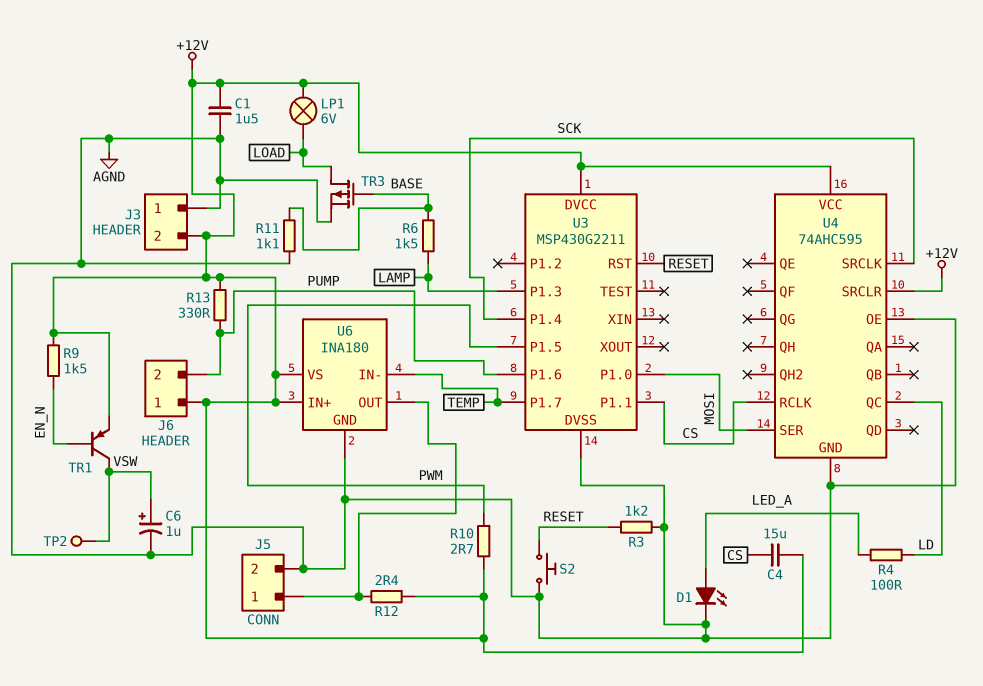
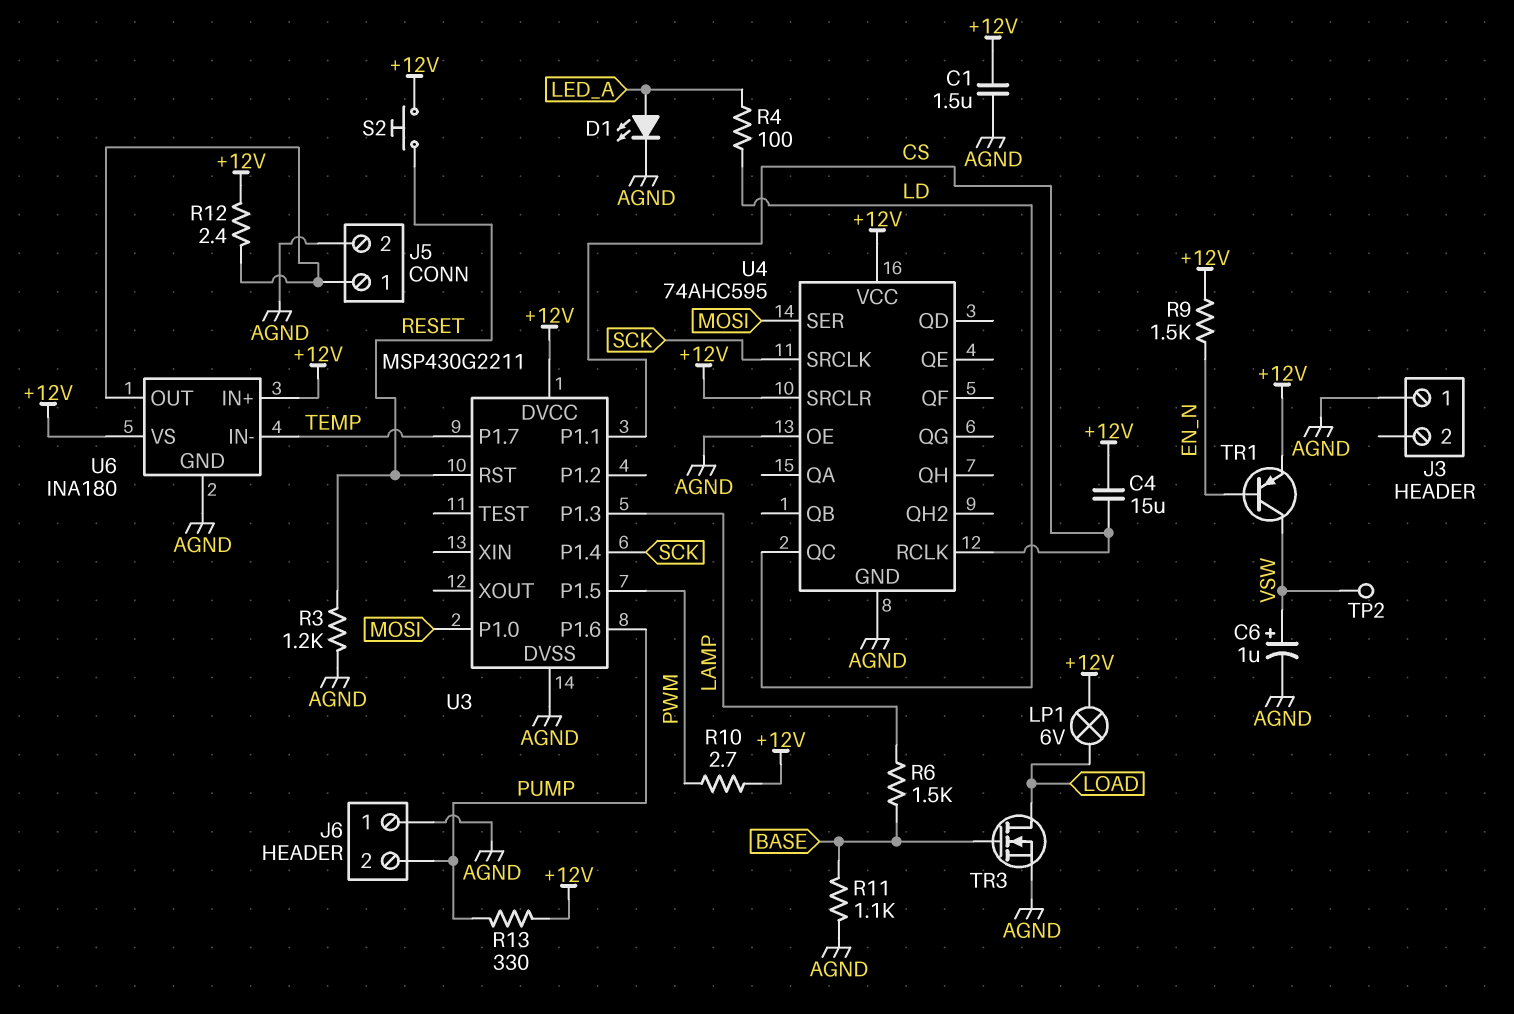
J3 pin 2: +12V -> none
J6 pin 1: +12V -> AGND
S2: button (AGND, RESET) -> button (+12V, RESET)
TR3: PMOS (G BASE, D LOAD, S AGND) -> NMOS (G BASE, D LOAD, S AGND)

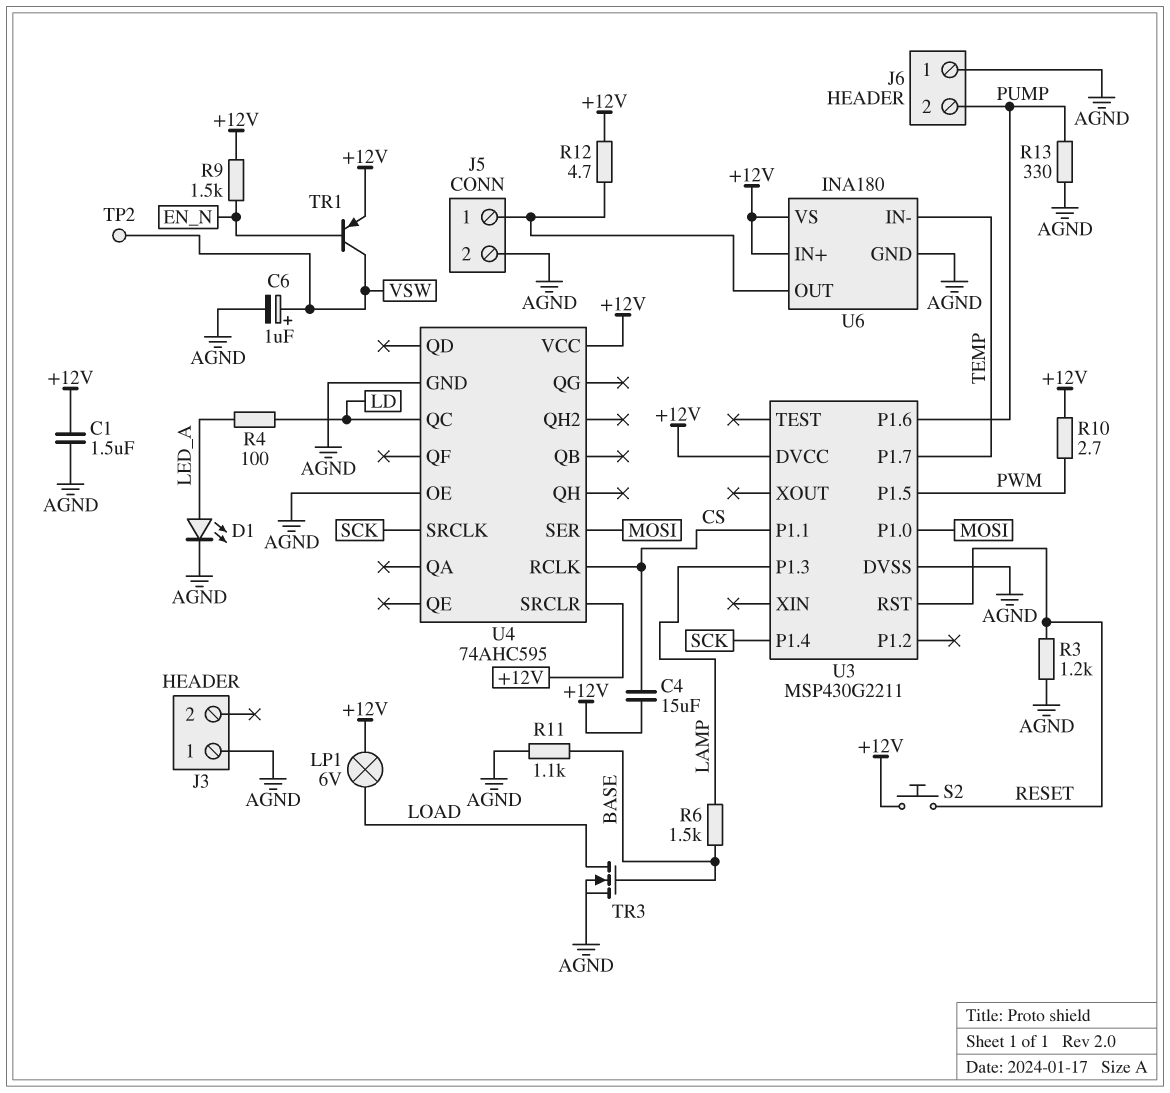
R12: 2.4 (+12V, J5/1) -> 4.7 (+12V, J5/1)
R13: 330 (+12V, PUMP) -> 330 (AGND, PUMP)

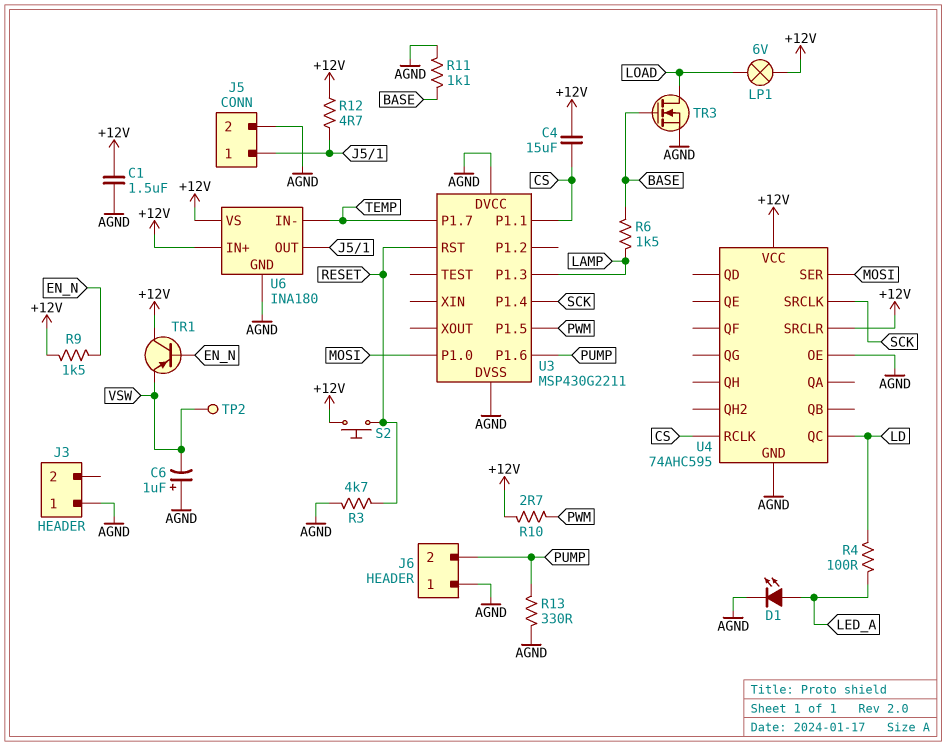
C6: 1uF (plus VSW, minus AGND) -> 1uF (plus AGND, minus VSW)
R3: 1.2k (AGND, RESET) -> 4.7k (AGND, RESET)
TR1: PNP (B EN_N, C VSW, E +12V) -> PNP (B EN_N, C +12V, E VSW)
U3 pin DVCC: +12V -> AGND

